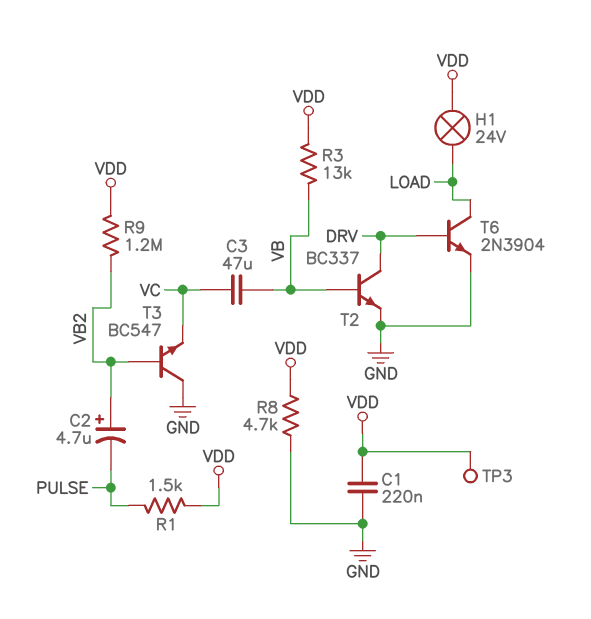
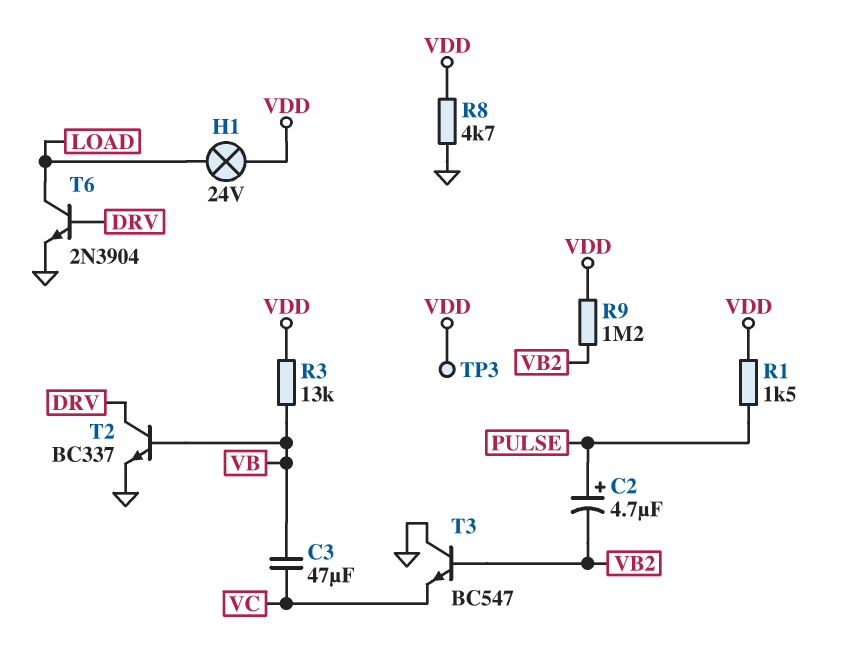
C1: 220nF (GND, VDD) -> none
C2: 4.7uF (plus VB2, minus PULSE) -> 4.7uF (plus PULSE, minus VB2)

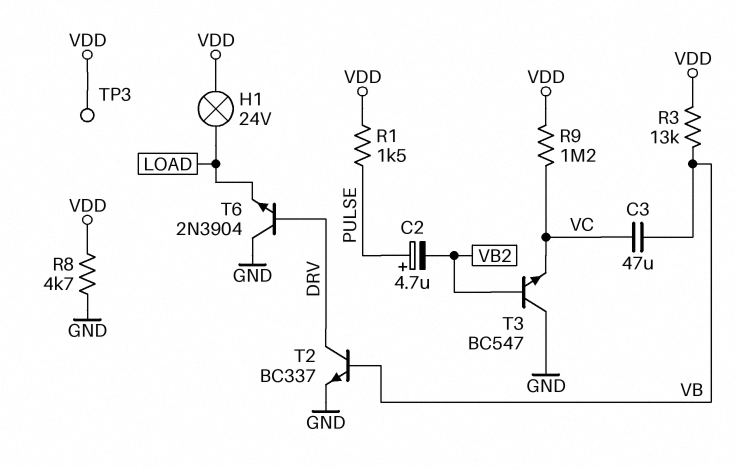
R9: 1.2M (VB2, VDD) -> 1.2M (VC, VDD)
T6: NPN 2N3904 (B DRV, C LOAD, E GND) -> NPN 2N3904 (B DRV, C GND, E LOAD)

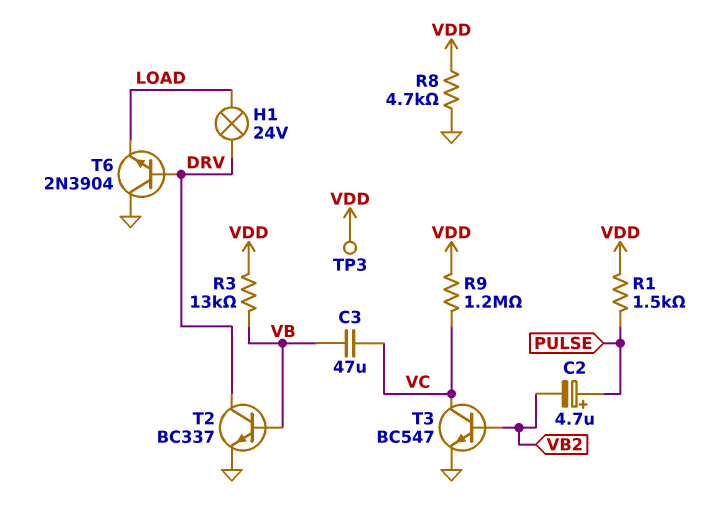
H1: lamp 24V (LOAD, VDD) -> lamp 24V (DRV, LOAD)
T3: NPN BC547 (B VB2, C GND, E VC) -> NPN BC547 (B VB2, C VC, E GND)

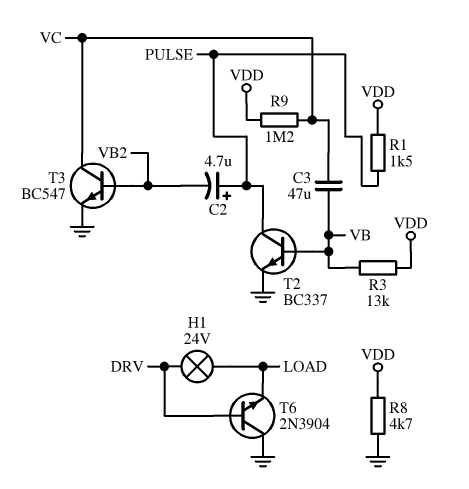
T2: NPN BC337 (B VB, C DRV, E GND) -> NPN BC337 (B VB, C PULSE, E GND)
TP3: test point (VDD) -> none

